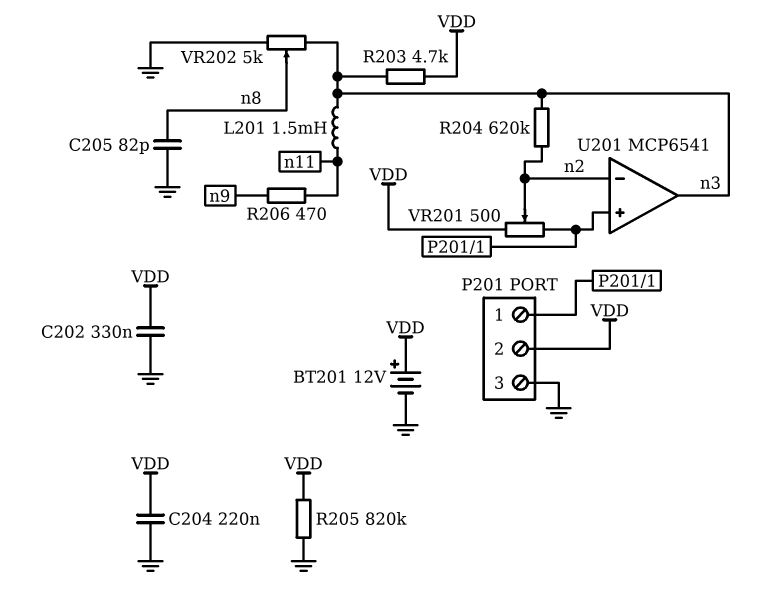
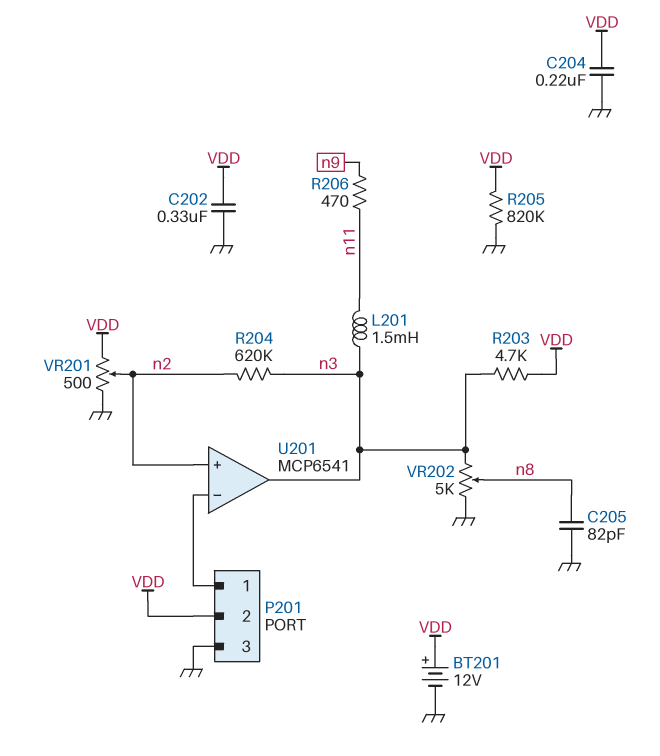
U201 pin in+: P201/1 -> n2
U201 pin in-: n2 -> P201/1
VR201: 500 (P201/1, VDD, wiper n2) -> 500 (GND, VDD, wiper n2)

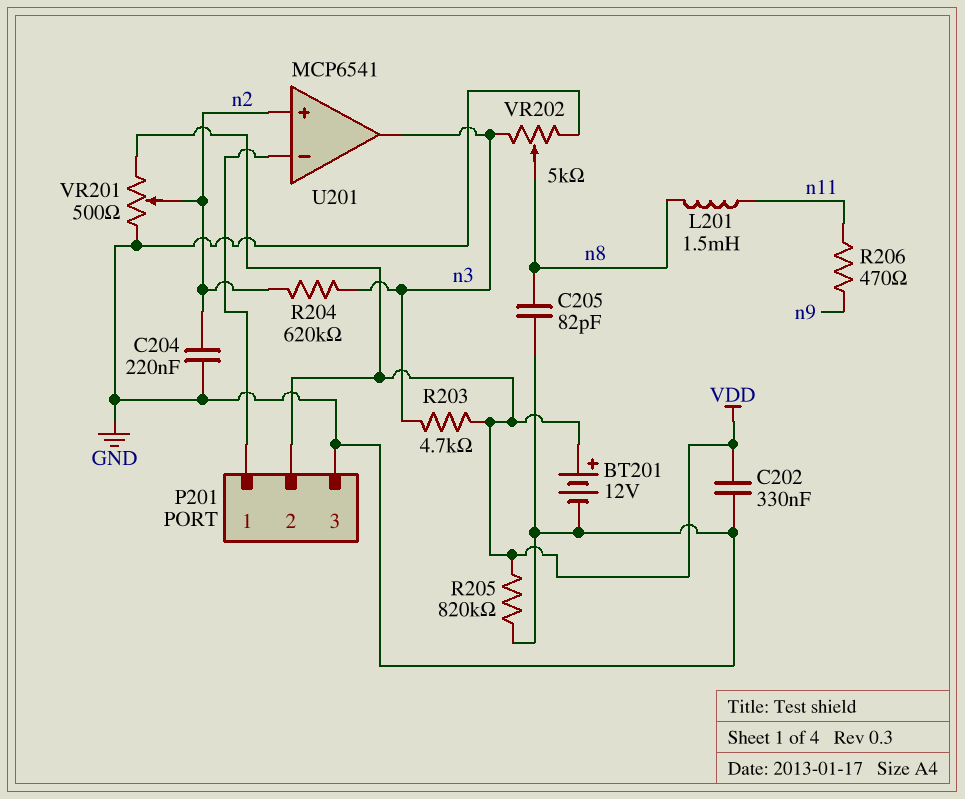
C204: 220nF (GND, VDD) -> 220nF (GND, n2)
L201: 1.5mH (n3, n11) -> 1.5mH (n8, n11)

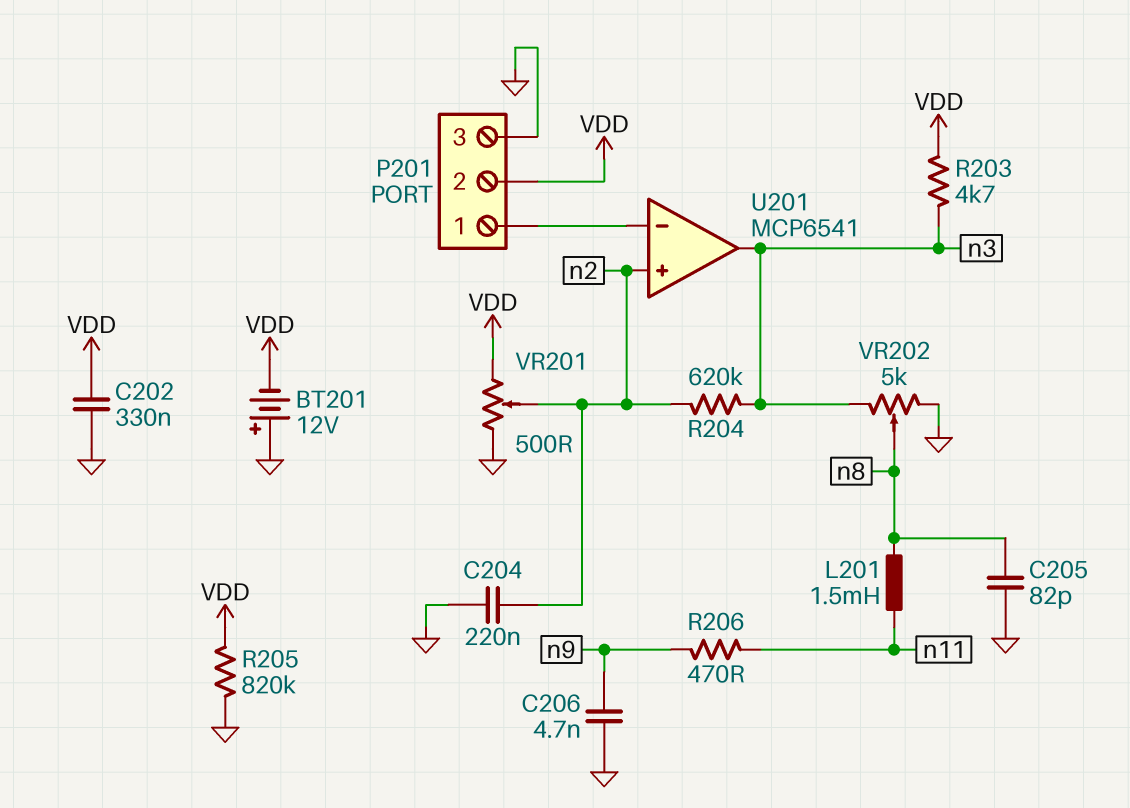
BT201: 12V (plus VDD, minus GND) -> 12V (plus GND, minus VDD)
C206: none -> 4.7nF (GND, n9)

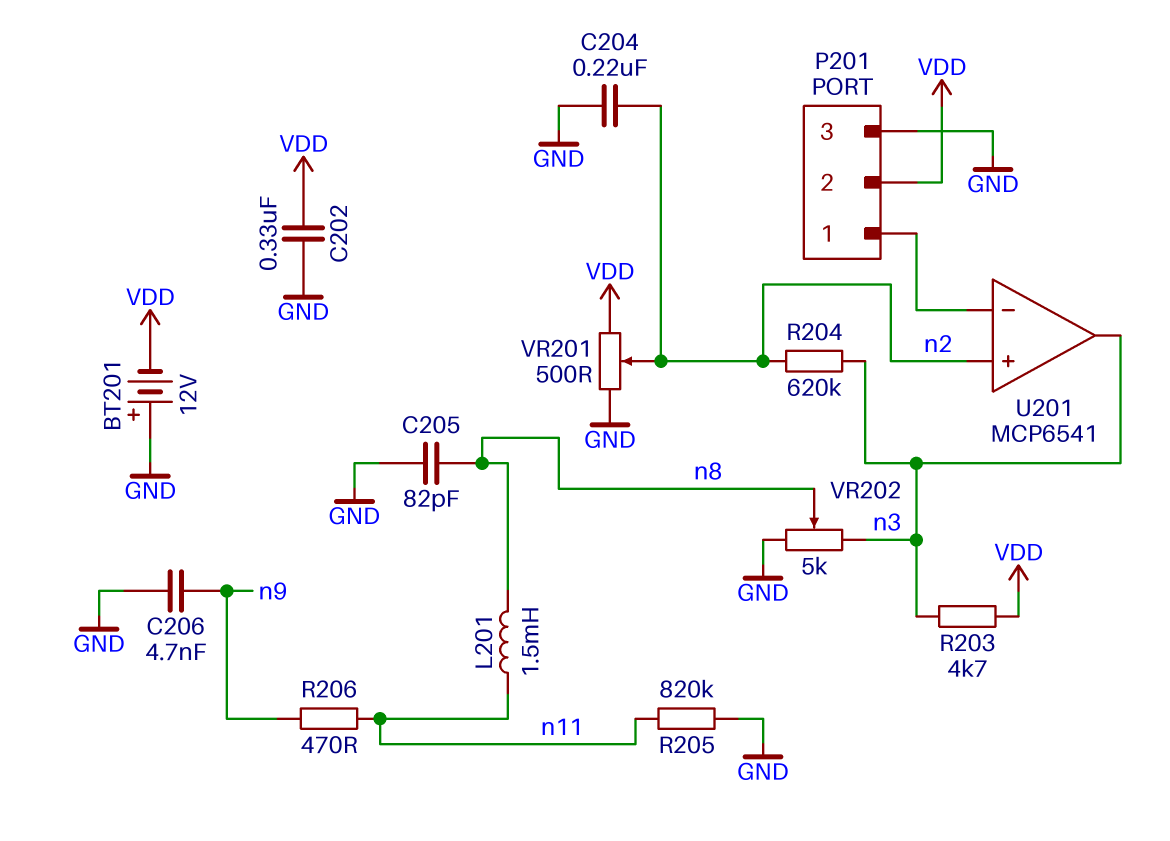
R205: 820k (GND, VDD) -> 820k (GND, n11)

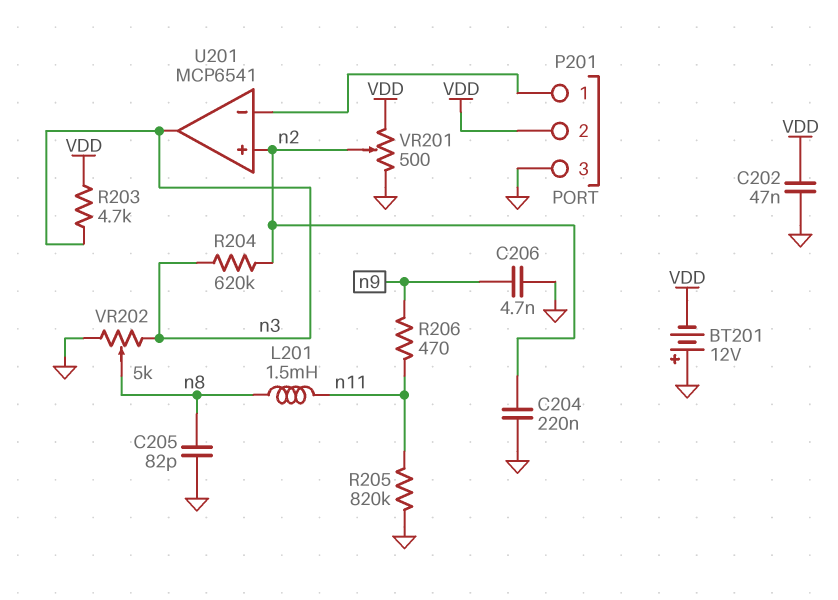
C202: 330nF (GND, VDD) -> 47nF (GND, VDD)

